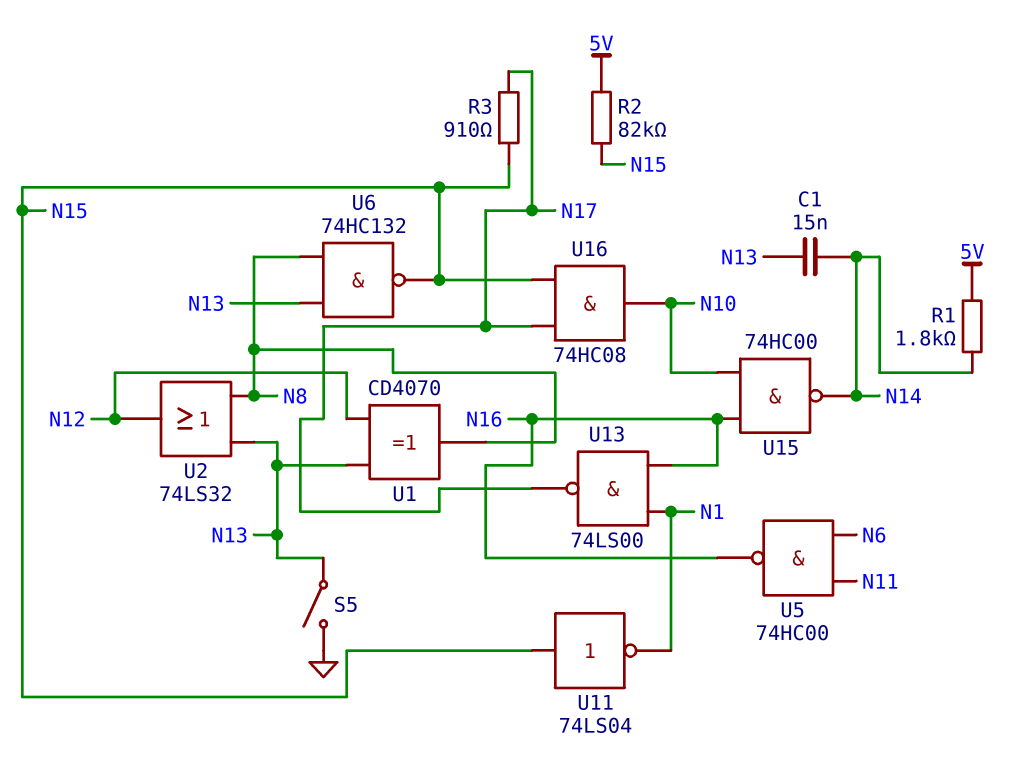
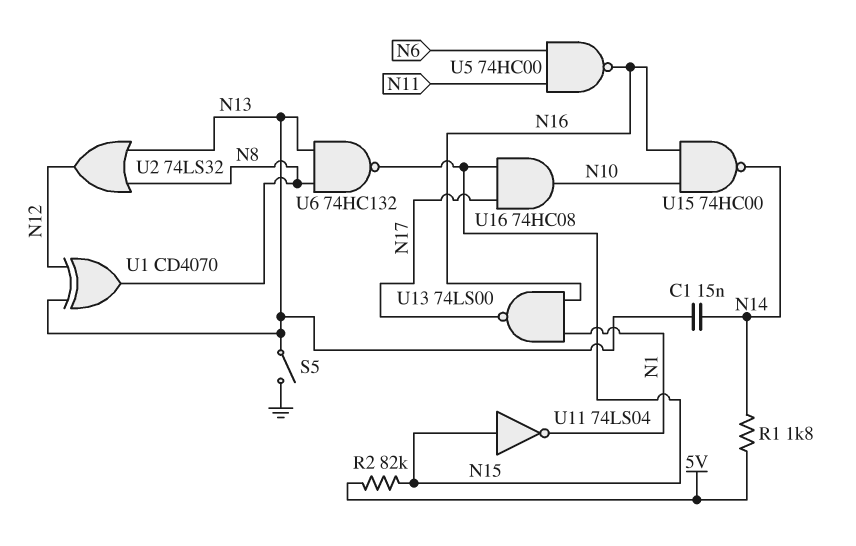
R3: 910 (N15, N17) -> none

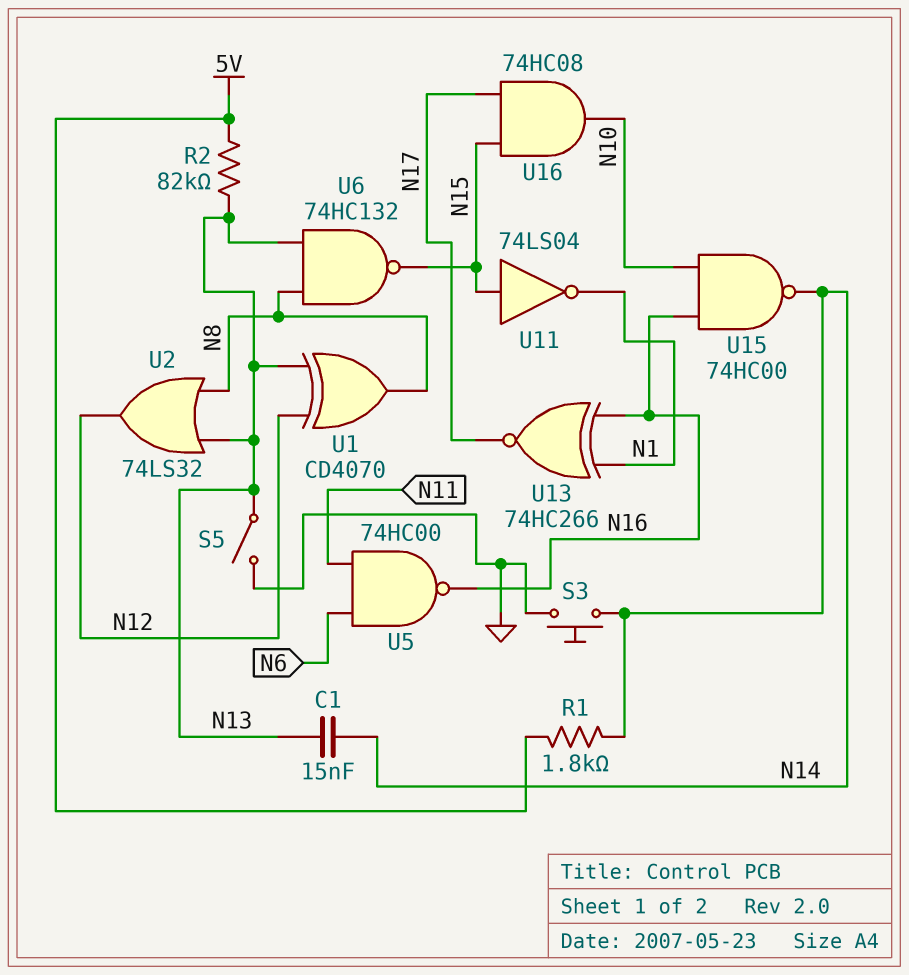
R2: 82k (5V, N15) -> 82k (5V, N13)
S3: none -> button (GND, N14)
U13: NAND 74LS00 (in N1, in N16, out N17) -> XNOR 74HC266 (in N1, in N16, out N17)

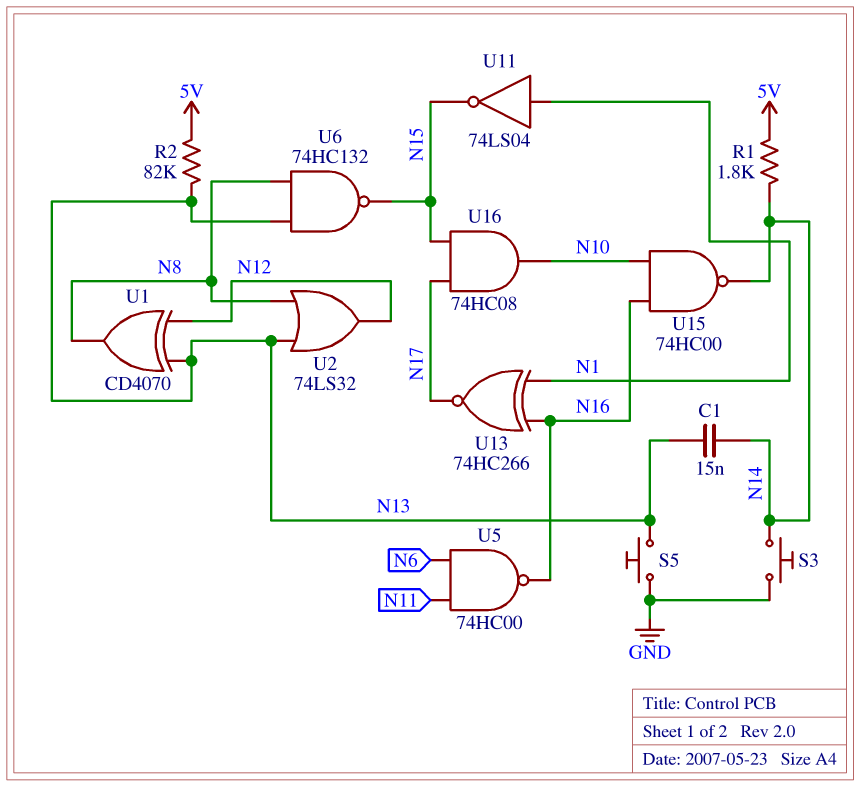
S5: switch (GND, N13) -> button (GND, N13)
U11: NOT 74LS04 (in N15, out N1) -> NOT 74LS04 (in N1, out N15)

